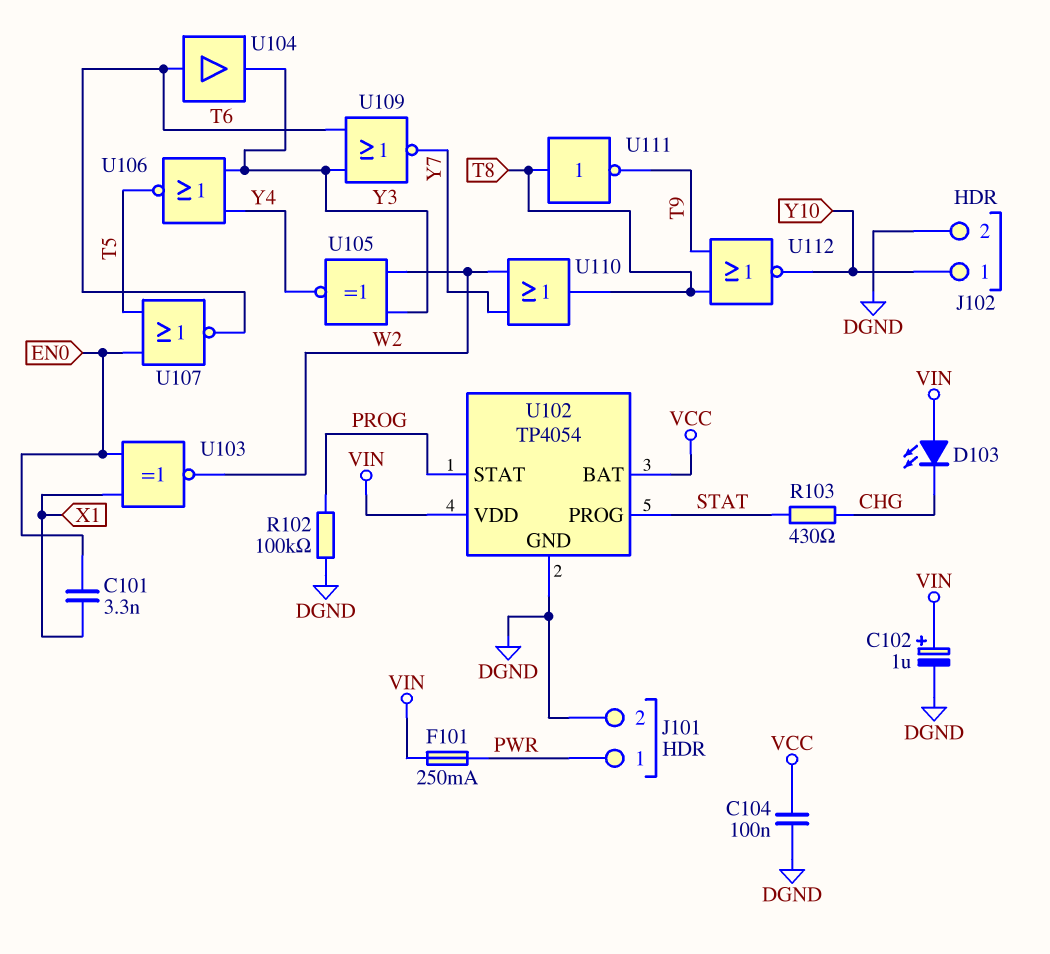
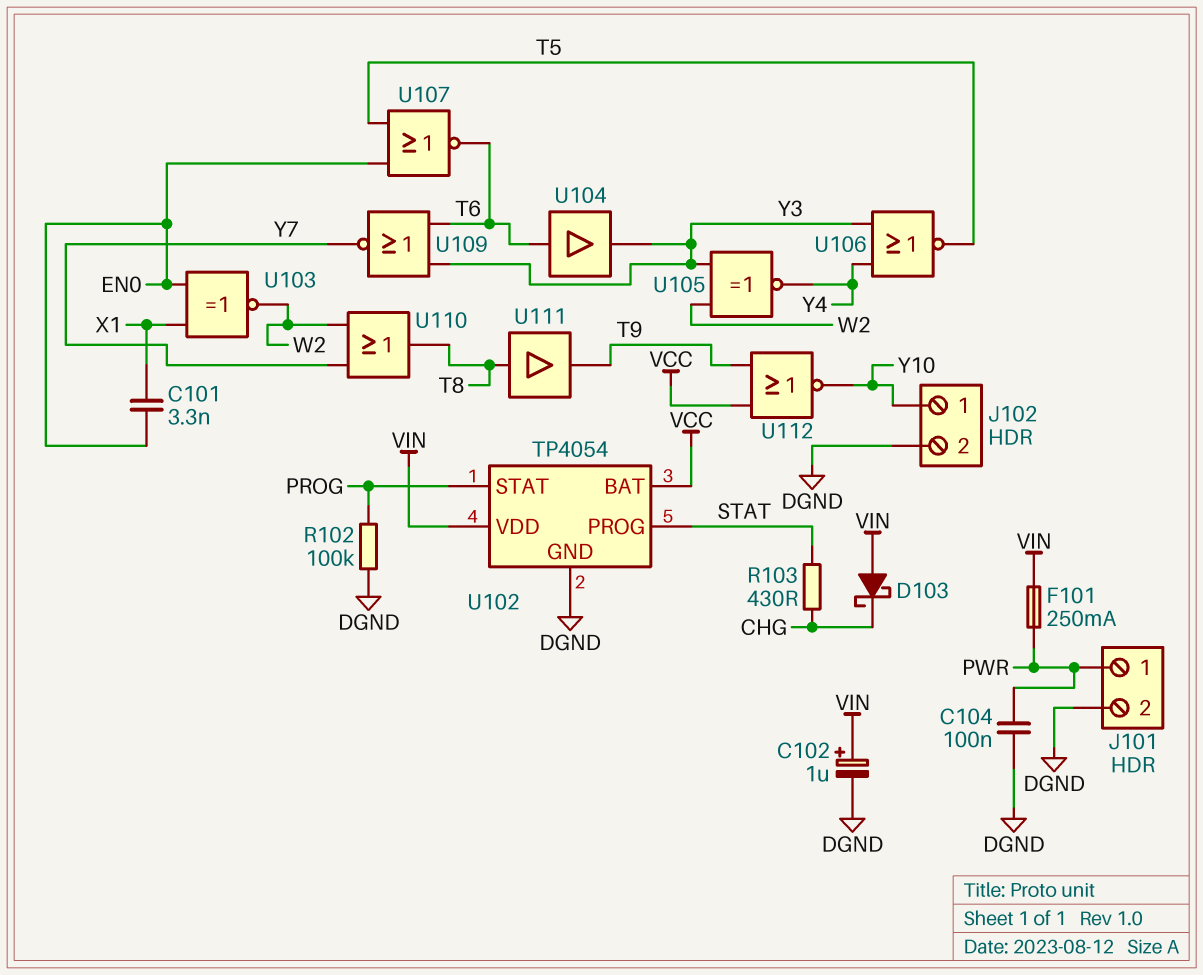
C104: 100nF (DGND, VCC) -> 100nF (DGND, PWR)
D103: LED (A VIN, K CHG) -> schottky (A VIN, K CHG)
U111: NOT (in T8, out T9) -> buffer (in T8, out T9)
U112: NOR (in T8, in T9, out Y10) -> NOR (in T9, in VCC, out Y10)

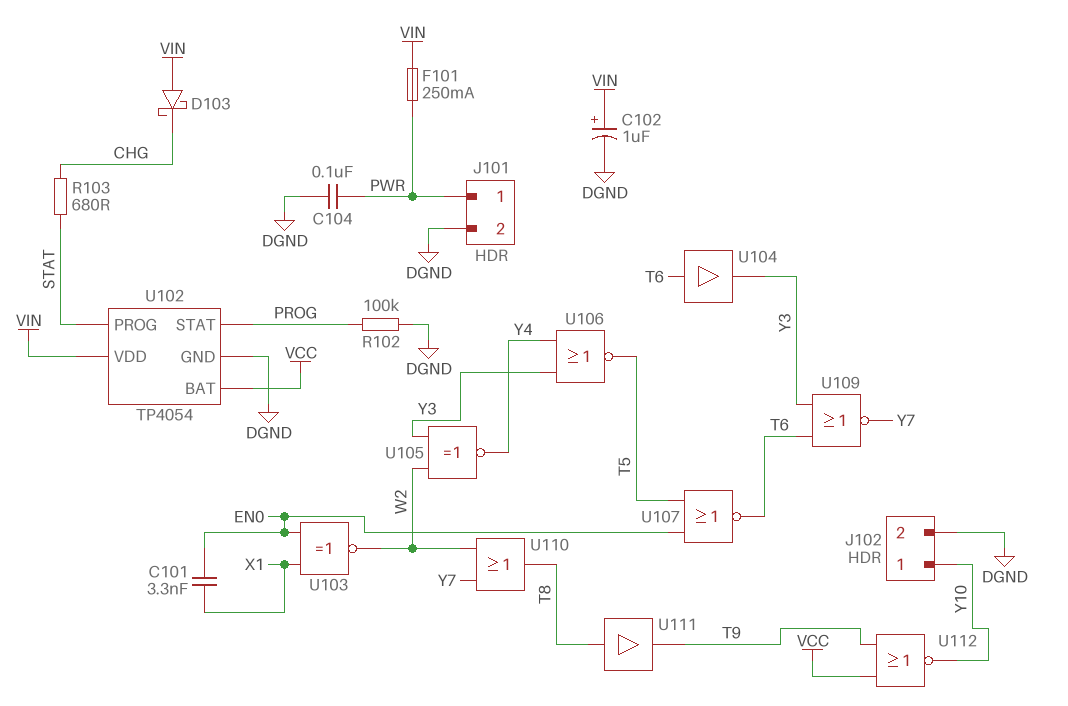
R103: 430 (CHG, STAT) -> 680 (CHG, STAT)

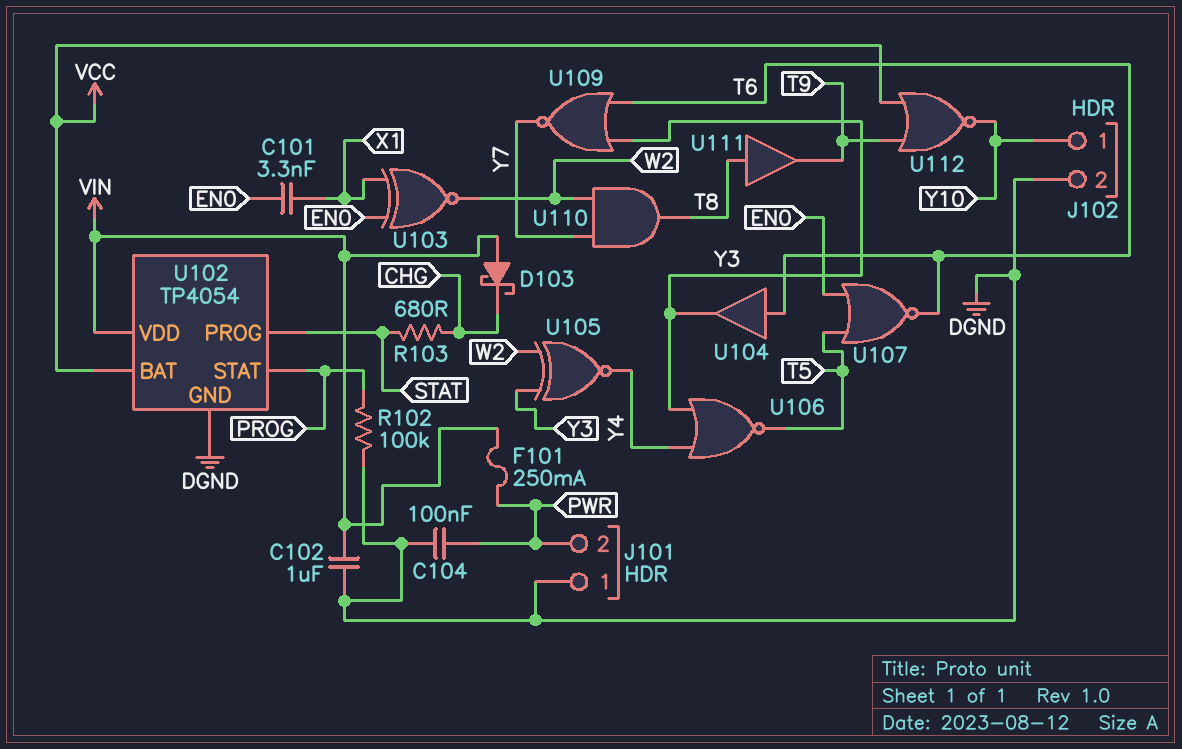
C102: 1uF (plus VIN, minus DGND) -> 1uF (DGND, VIN)
J101 pin 1: PWR -> DGND
J101 pin 2: DGND -> PWR
U110: OR (in W2, in Y7, out T8) -> AND (in W2, in Y7, out T8)

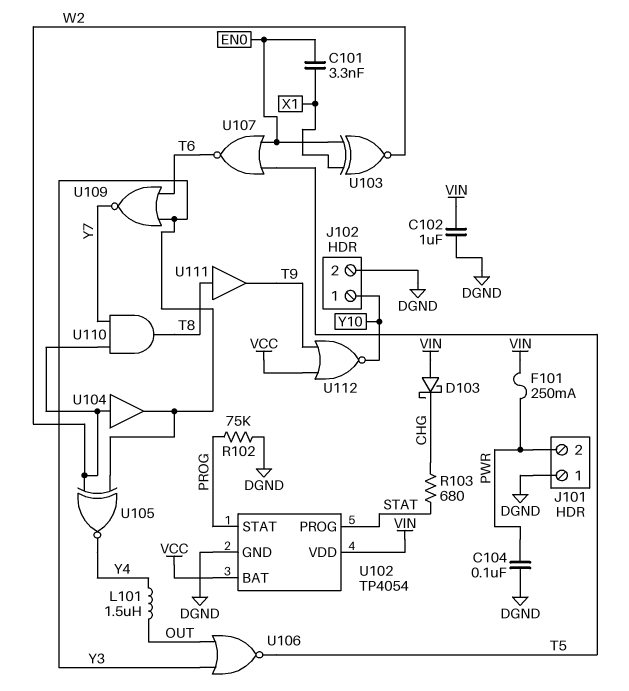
L101: none -> 1.5uH (OUT, Y4)
R102: 100k (DGND, PROG) -> 75k (DGND, PROG)
U104: buffer (in T6, out Y3) -> buffer (in W2, out Y3)
U106: NOR (in Y3, in Y4, out T5) -> NOR (in OUT, in Y3, out T5)

